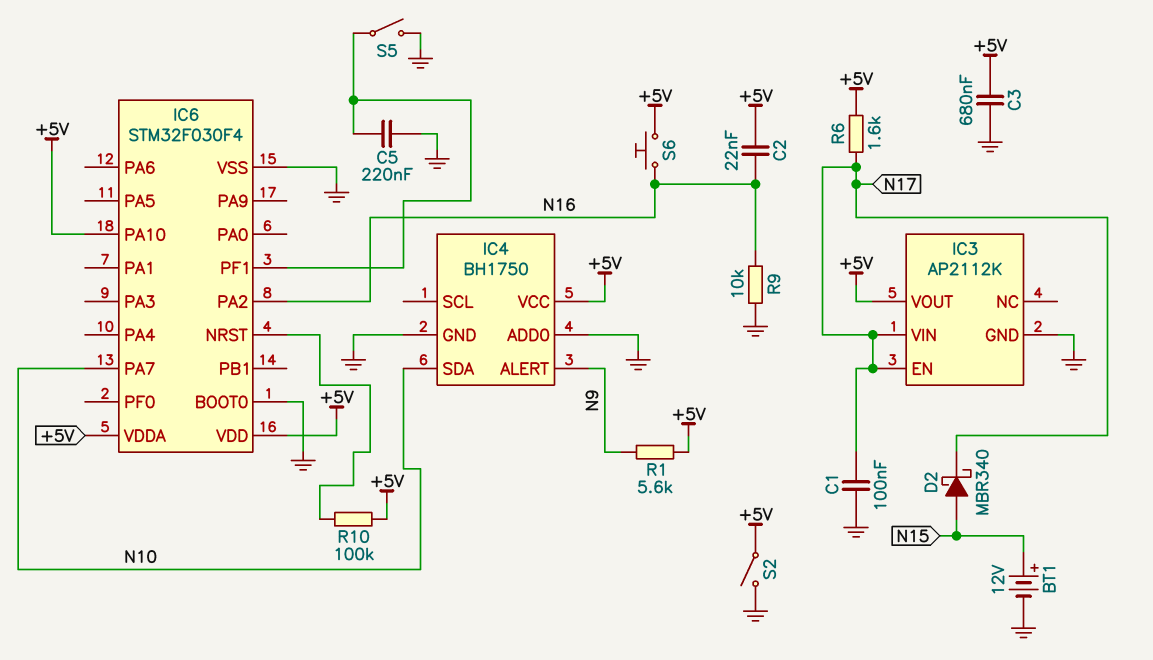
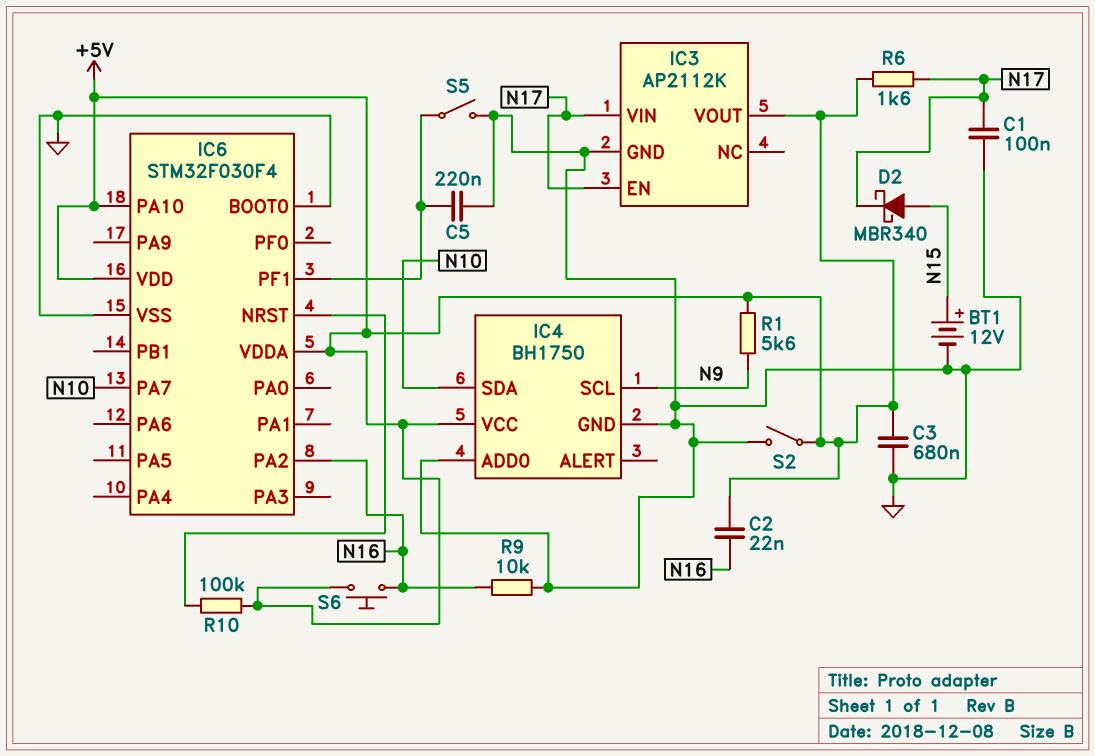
IC4 pin ALERT: N9 -> none
IC4 pin SCL: none -> N9

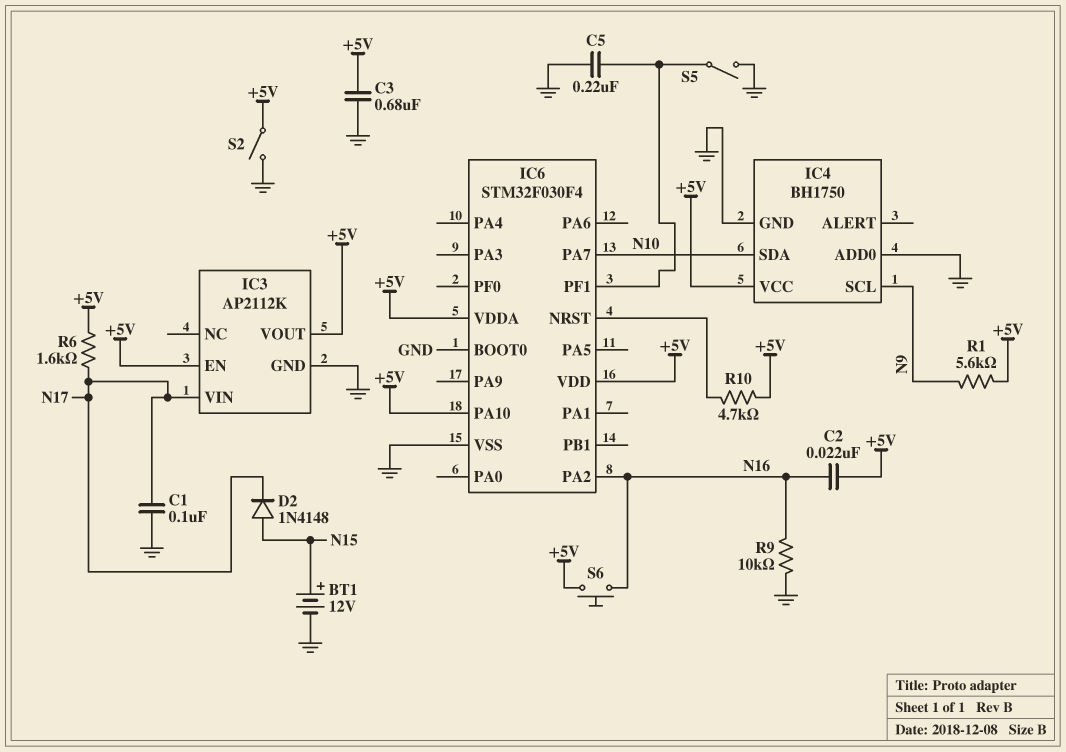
D2: schottky MBR340 (A N15, K N17) -> diode 1N4148 (A N15, K N17)
IC3 pin EN: N17 -> +5V
R10: 100k (+5V, IC6/NRST) -> 4.7k (+5V, IC6/NRST)

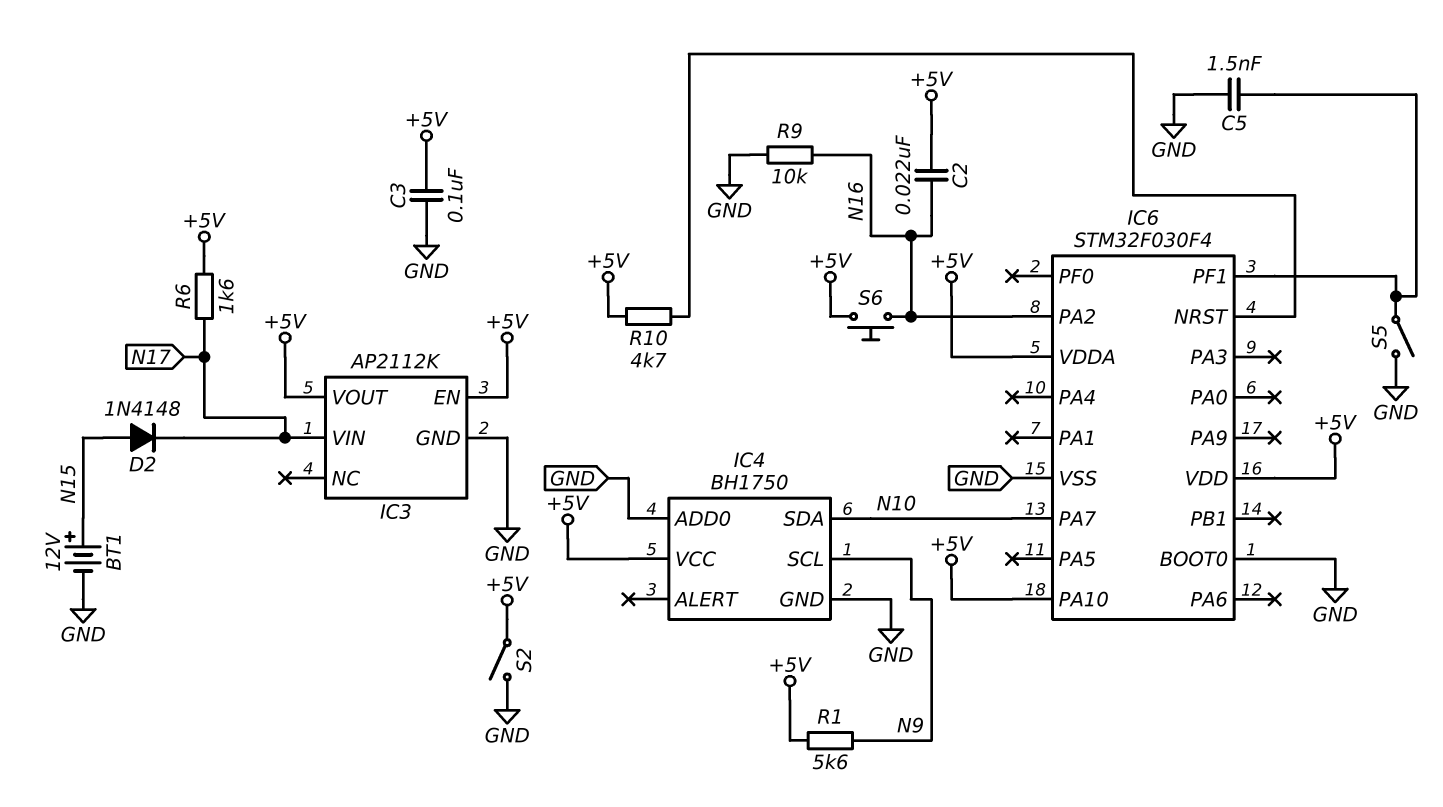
C1: 100nF (GND, N17) -> none
C3: 680nF (+5V, GND) -> 100nF (+5V, GND)
C5: 220nF (GND, IC6/PF1) -> 1.5nF (GND, IC6/PF1)

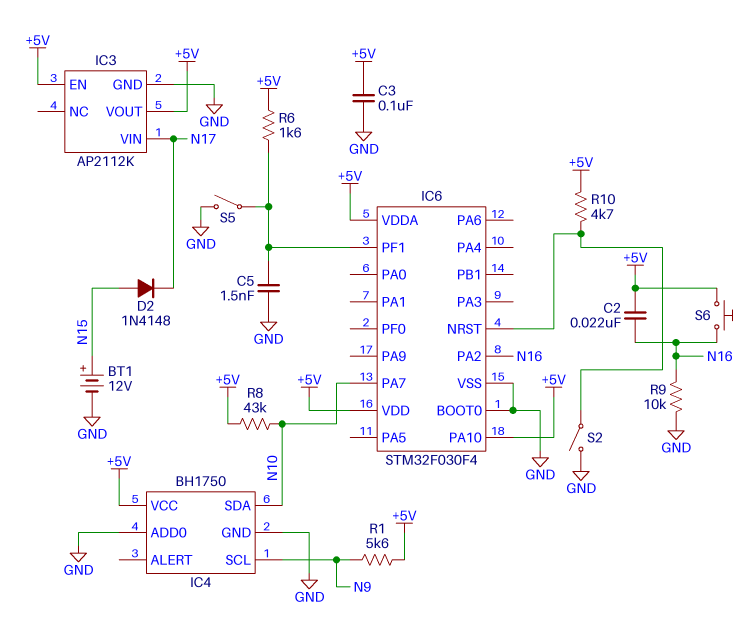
R6: 1.6k (+5V, N17) -> 1.6k (+5V, IC6/PF1)
R8: none -> 43k (+5V, N10)
S2: switch (+5V, GND) -> switch (GND, IC6/NRST)

